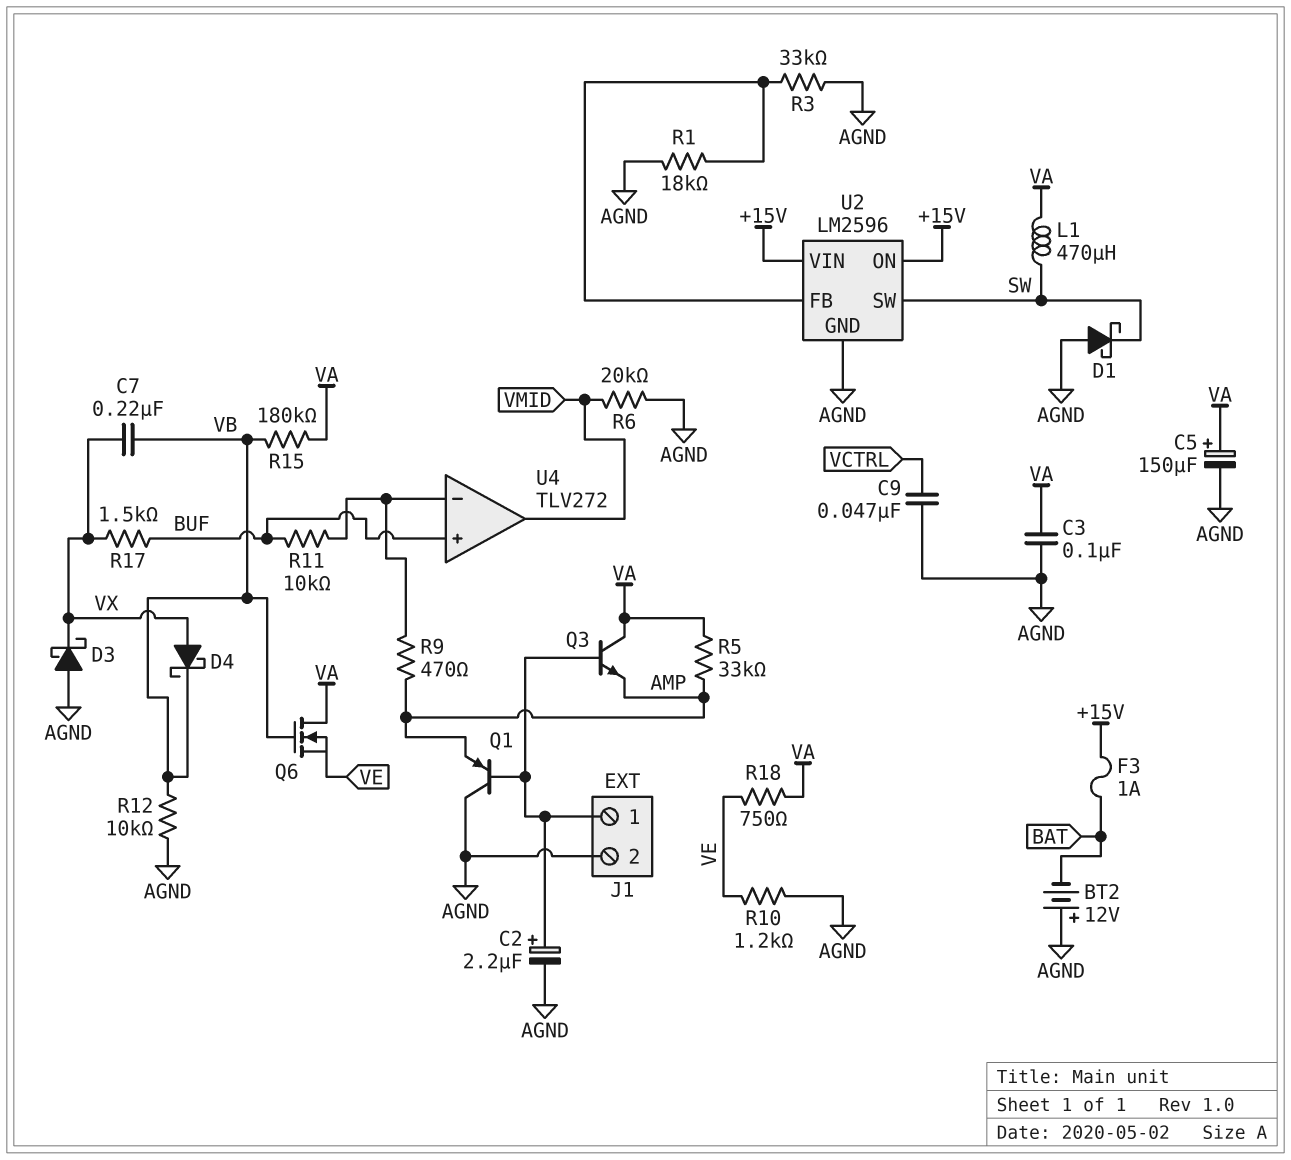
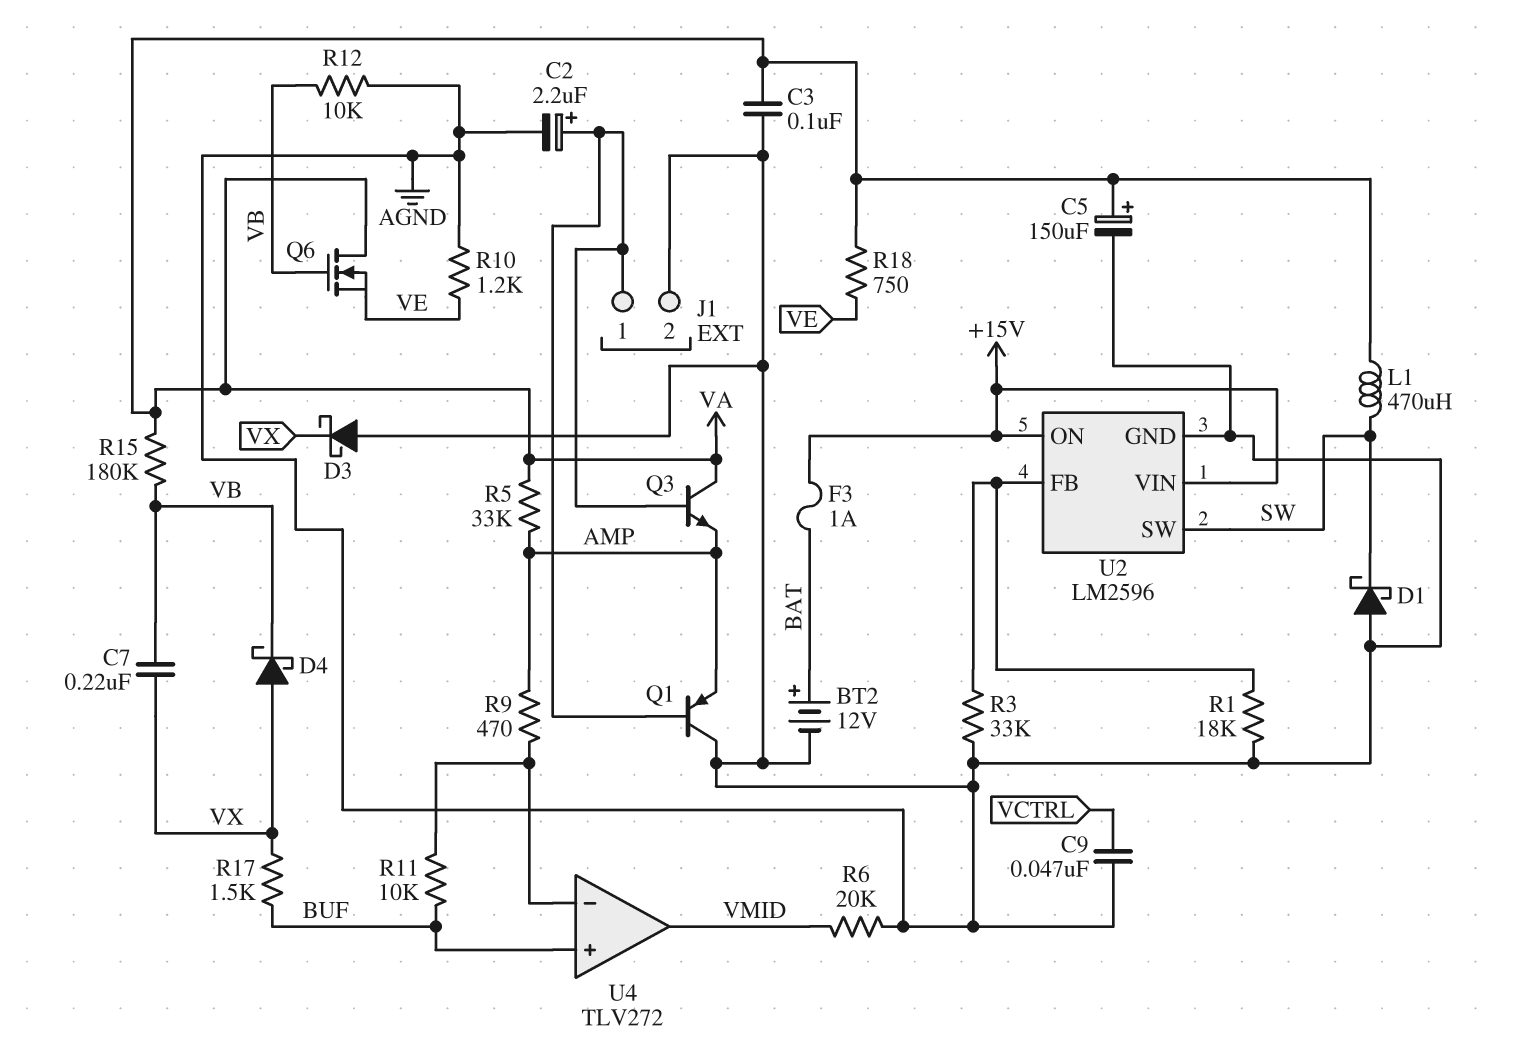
BT2: 12V (plus AGND, minus BAT) -> 12V (plus BAT, minus AGND)

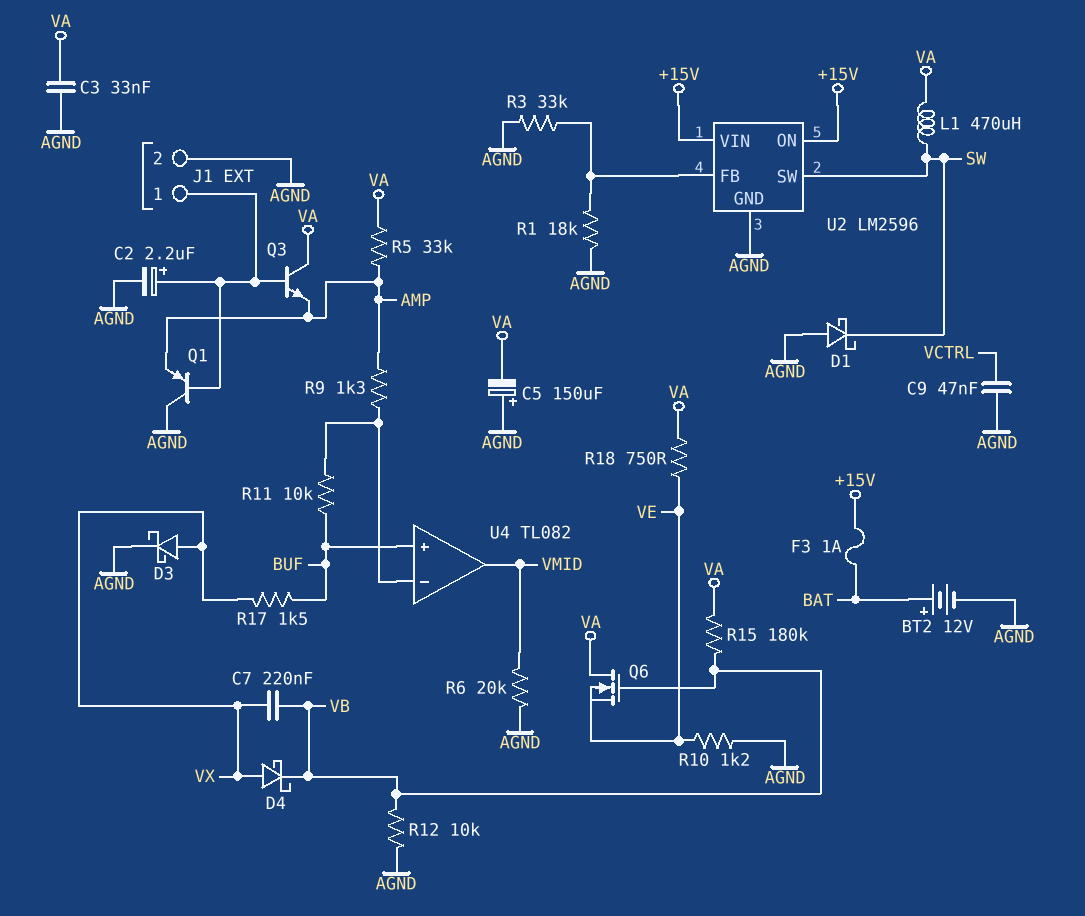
C3: 100nF (AGND, VA) -> 33nF (AGND, VA)
C5: 150uF (plus VA, minus AGND) -> 150uF (plus AGND, minus VA)
D3: schottky (A AGND, K VX) -> schottky (A VX, K AGND)
R9: 470 (AMP, U4/in-) -> 1.3k (AMP, U4/in-)
U4: TLV272 -> TL082

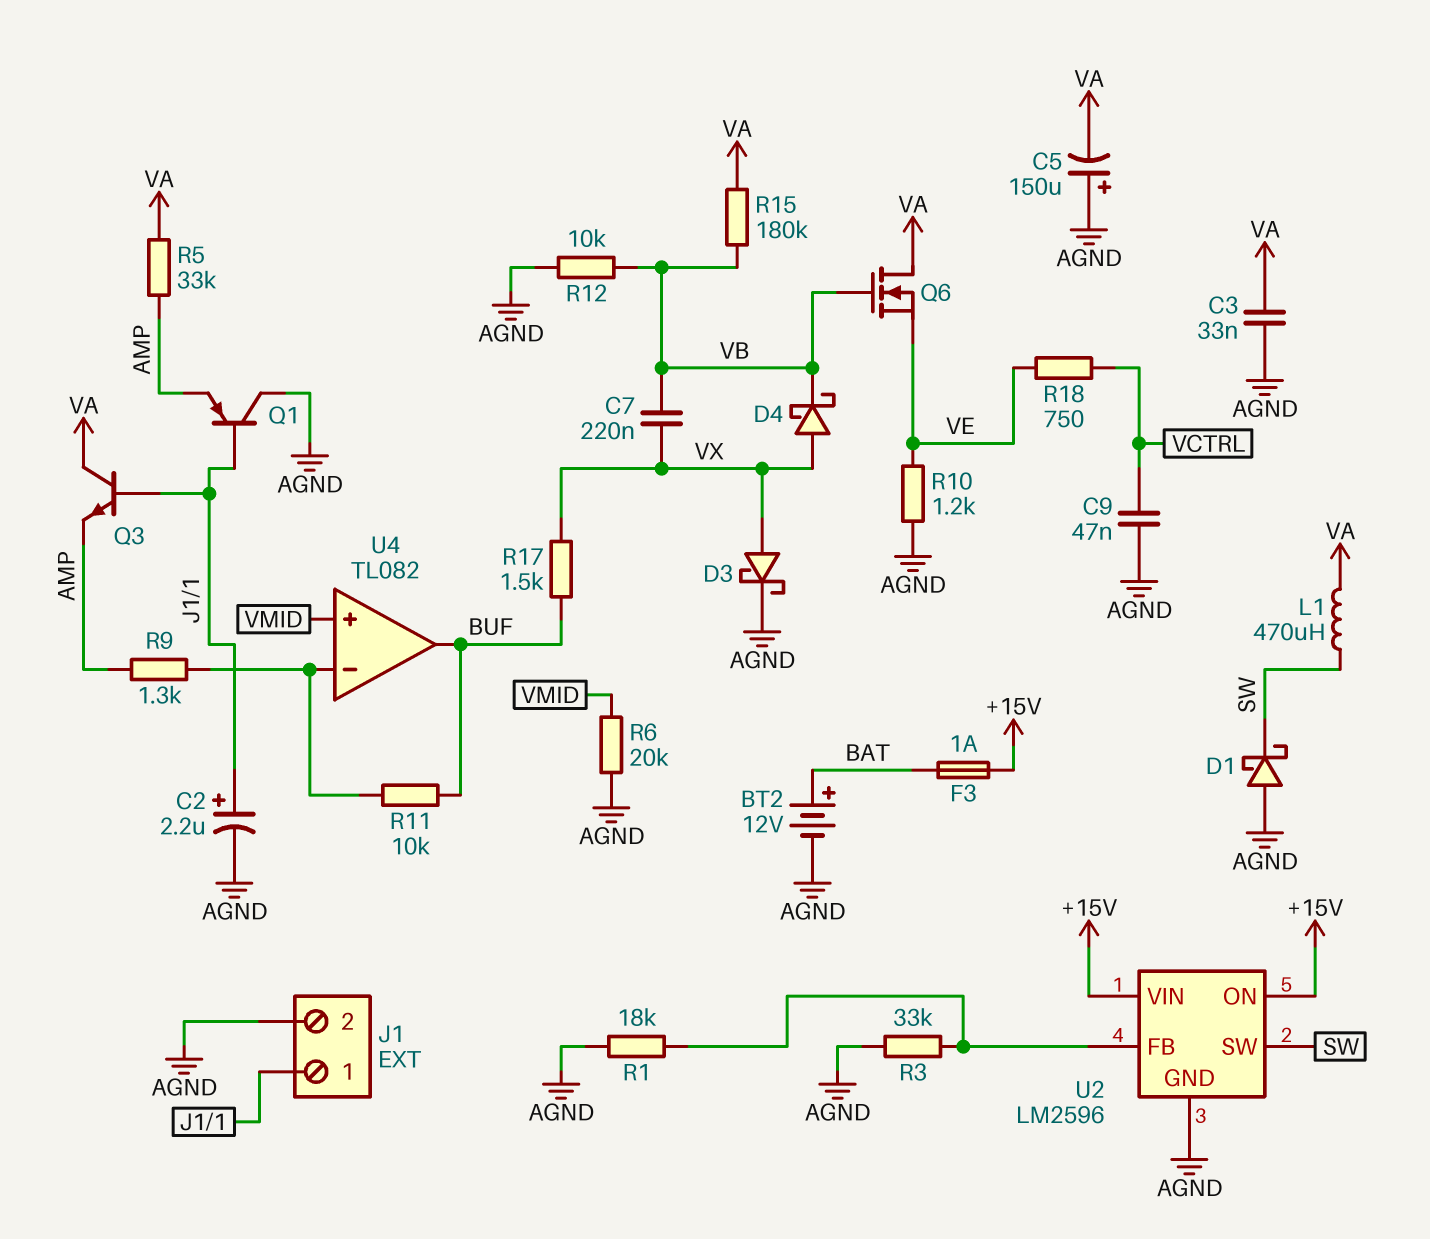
R18: 750 (VA, VE) -> 750 (VCTRL, VE)
U4 pin in+: BUF -> VMID
U4 pin out: VMID -> BUF

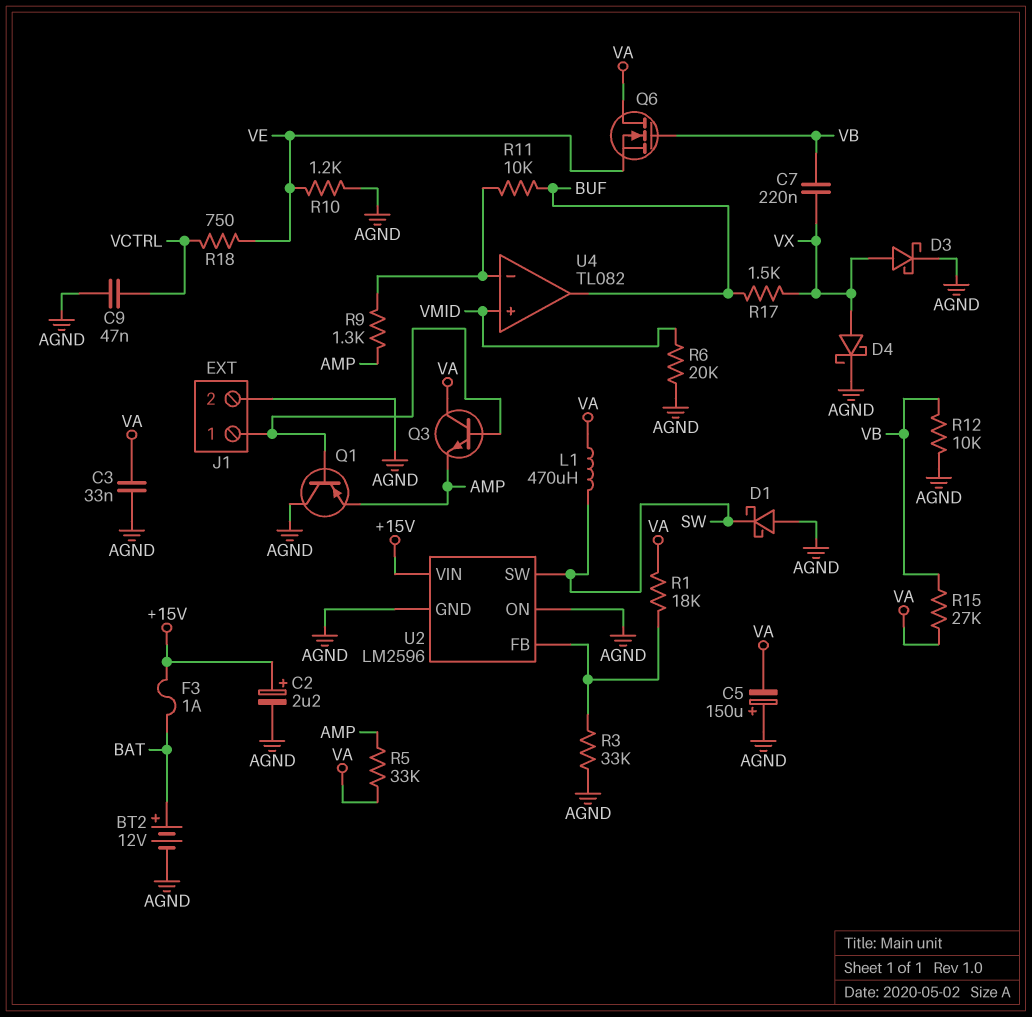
C2: 2.2uF (plus J1/1, minus AGND) -> 2.2uF (plus +15V, minus AGND)
D4: schottky (A VX, K VB) -> schottky (A VX, K AGND)
R1: 18k (AGND, U2/FB) -> 18k (U2/FB, VA)
R15: 180k (VA, VB) -> 27k (VA, VB)
U2 pin ON: +15V -> AGND

